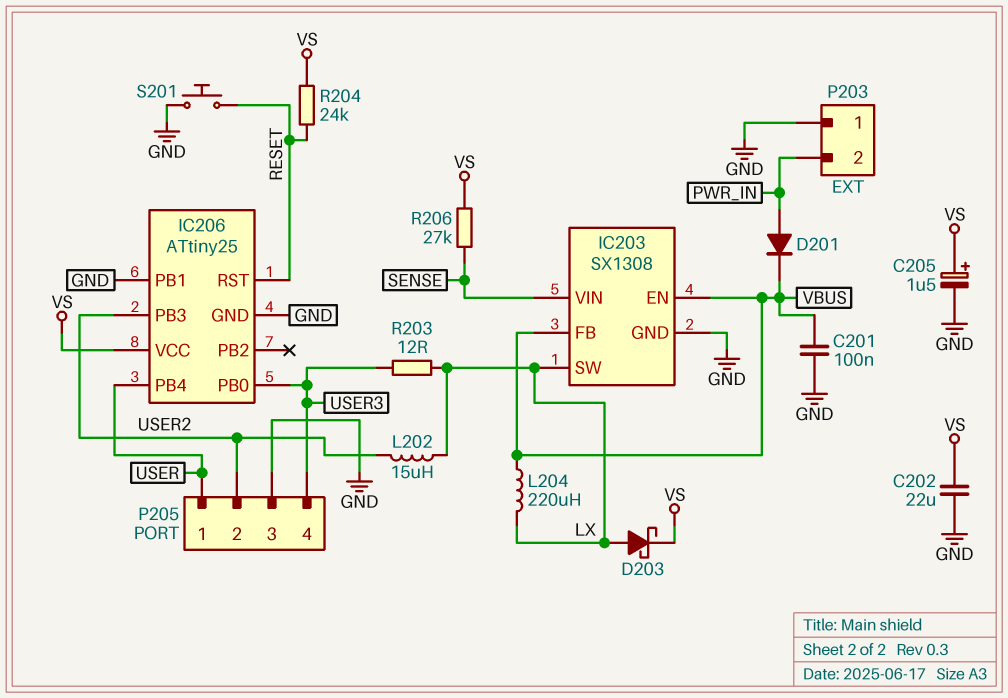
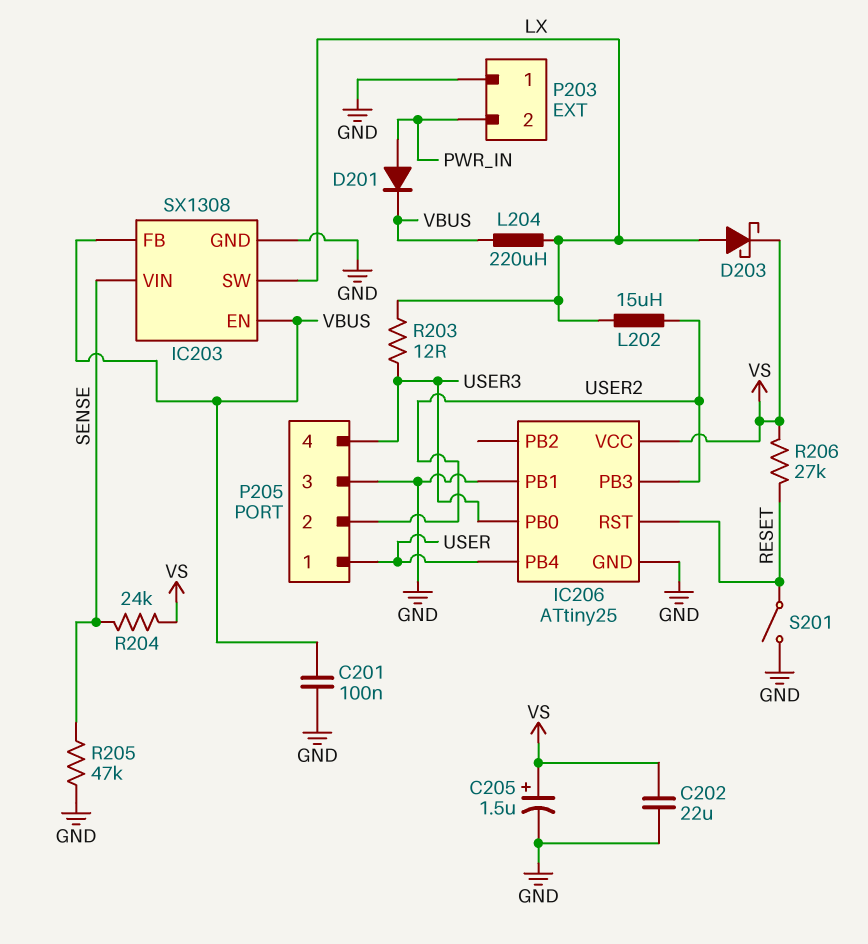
R204: 24k (RESET, VS) -> 24k (SENSE, VS)
R205: none -> 47k (GND, SENSE)
R206: 27k (SENSE, VS) -> 27k (RESET, VS)
S201: button (GND, RESET) -> switch (GND, RESET)

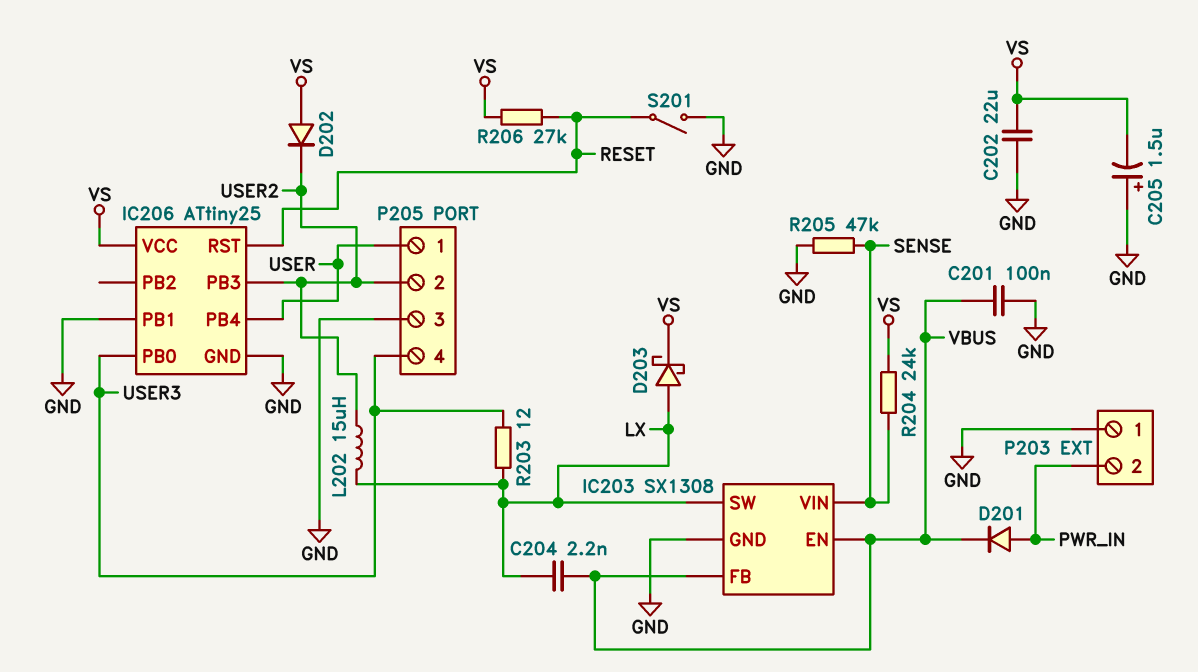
C204: none -> 2.2nF (LX, VBUS)
C205: 1.5uF (plus VS, minus GND) -> 1.5uF (plus GND, minus VS)
D202: none -> diode (A VS, K USER2)
L204: 220uH (LX, VBUS) -> none

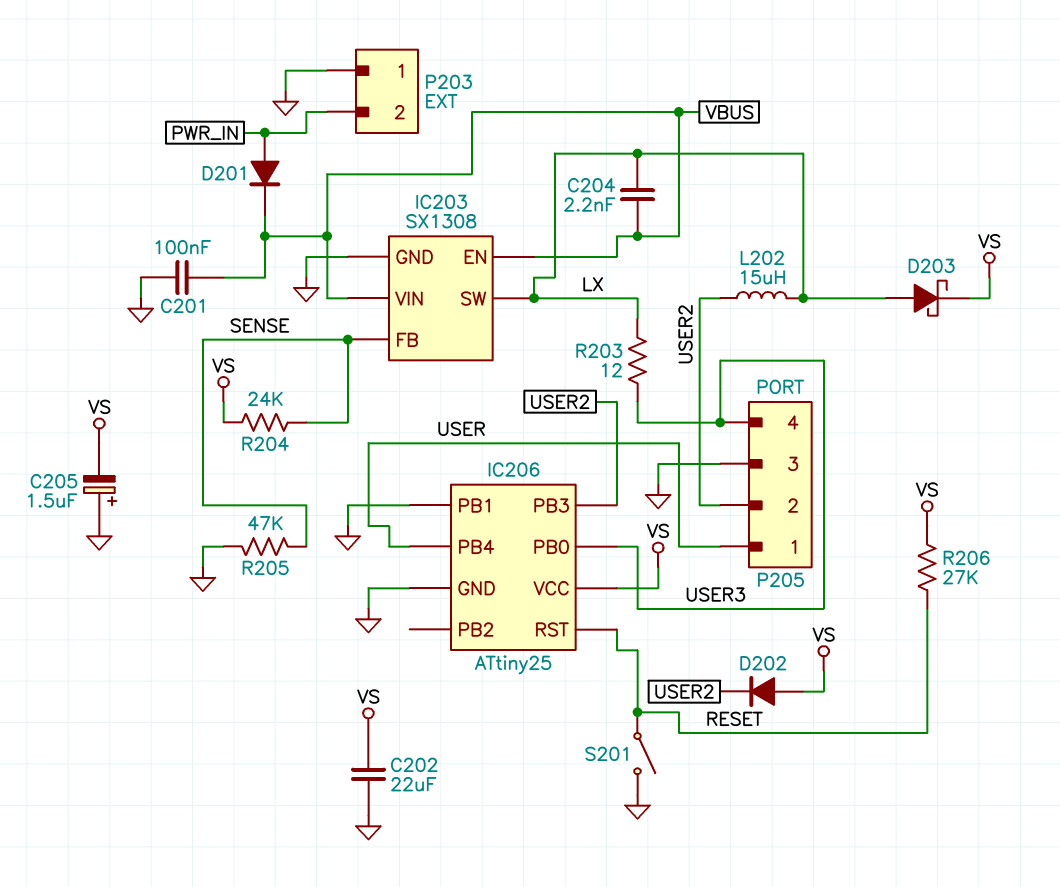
IC203 pin FB: VBUS -> SENSE
IC203 pin VIN: SENSE -> VBUS

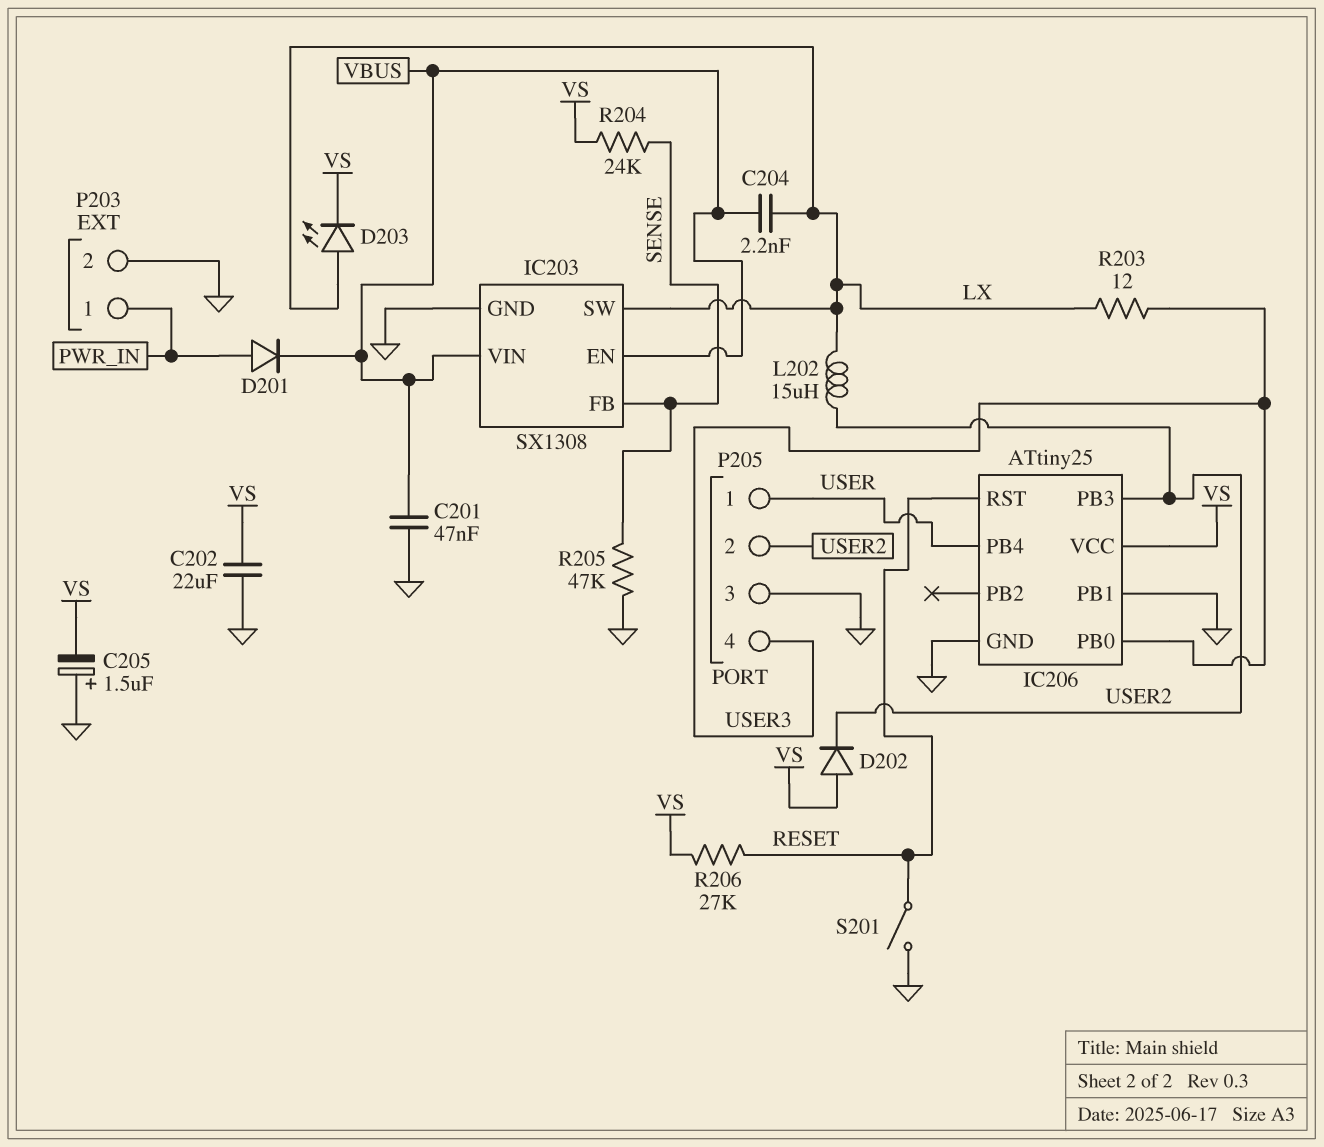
C201: 100nF (GND, VBUS) -> 47nF (GND, VBUS)
D203: schottky (A LX, K VS) -> LED (A LX, K VS)
P203 pin 1: GND -> PWR_IN
P203 pin 2: PWR_IN -> GND

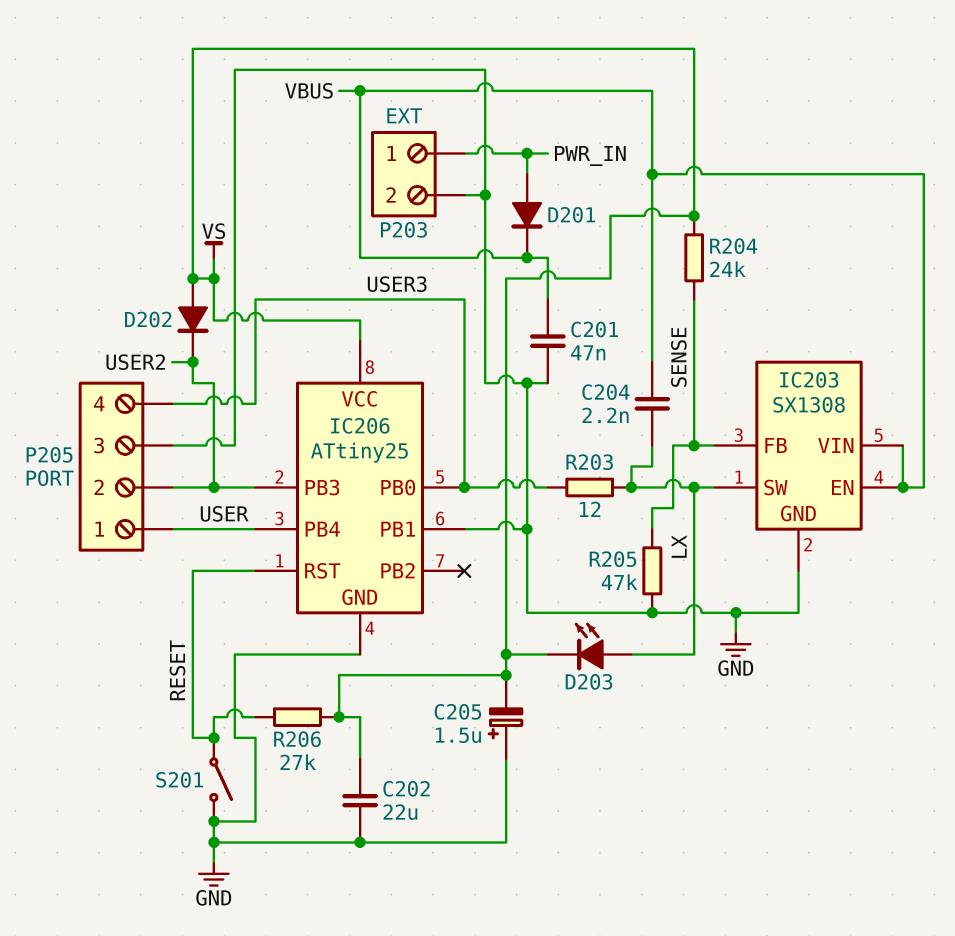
L202: 15uH (LX, USER2) -> none

